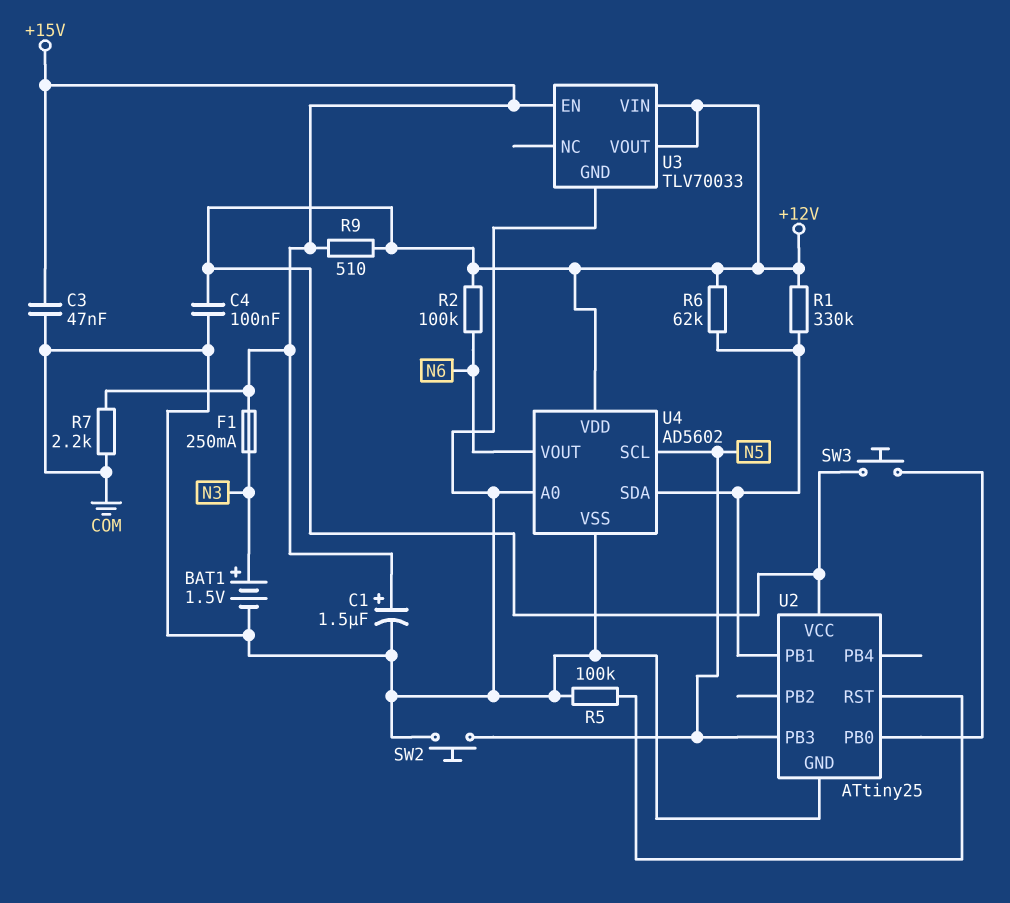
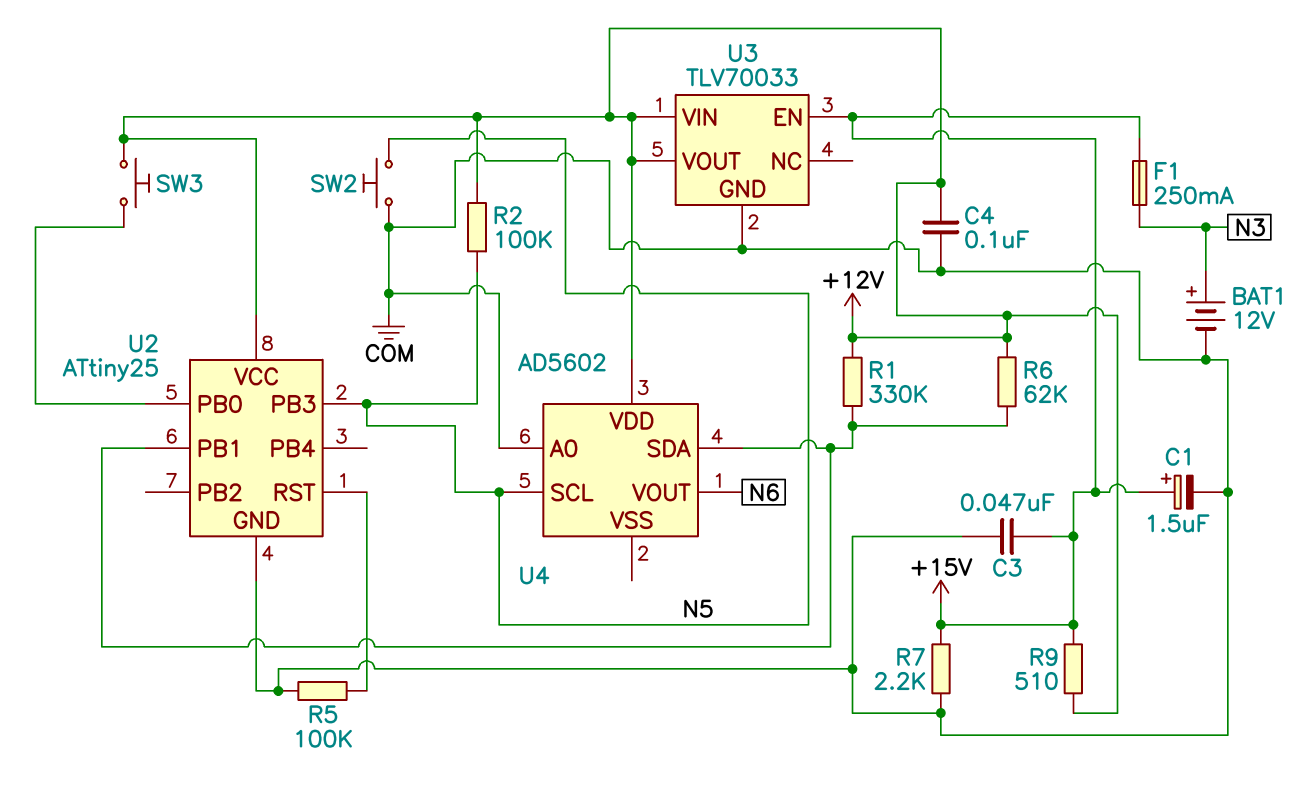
BAT1: 1.5V (plus N3, minus COM) -> 12V (plus N3, minus COM)
R2: 100k (+12V, N6) -> 100k (+12V, N5)
U4 pin VSS: COM -> none

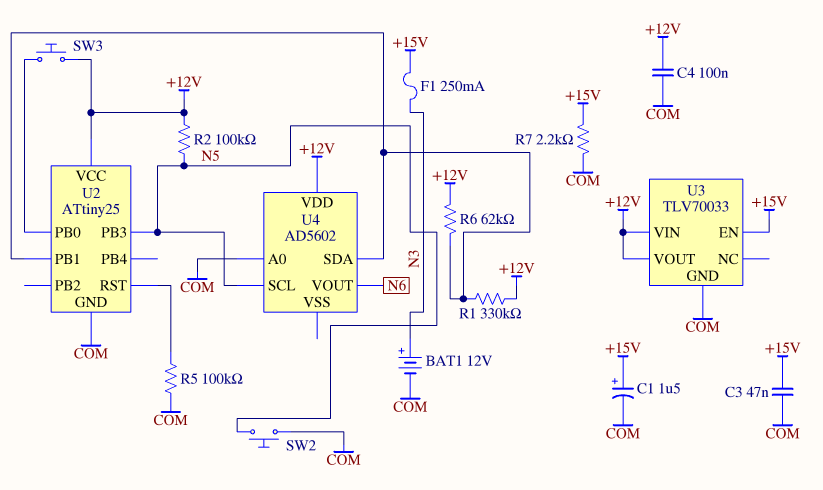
R9: 510 (+12V, +15V) -> none

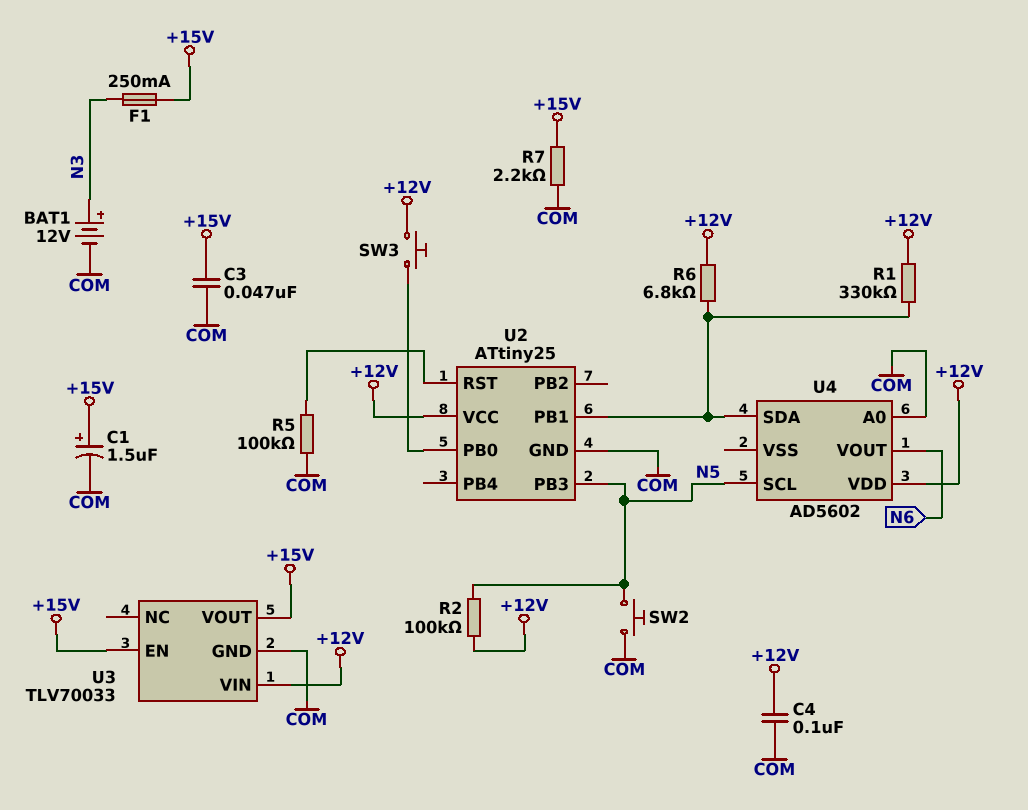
R6: 62k (+12V, U2/PB1) -> 6.8k (+12V, U2/PB1)
U3 pin VOUT: +12V -> +15V

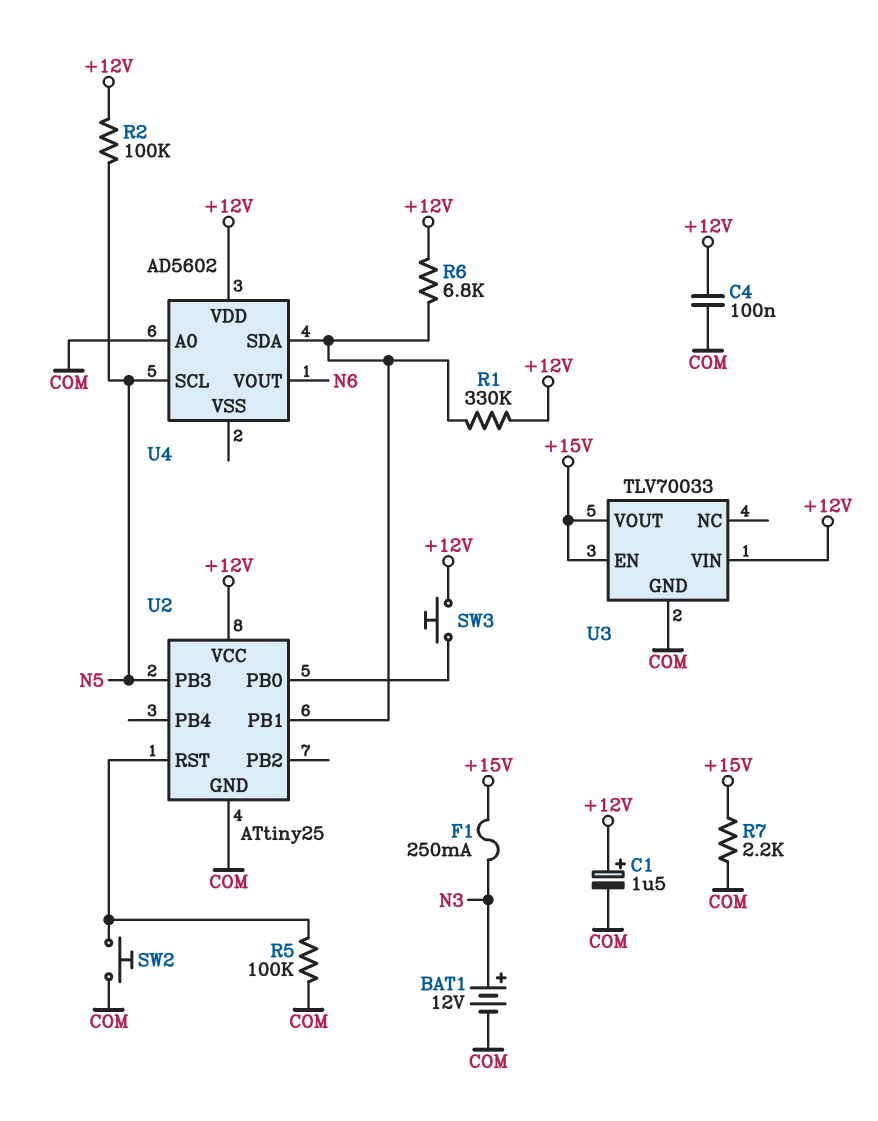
C1: 1.5uF (plus +15V, minus COM) -> 1.5uF (plus +12V, minus COM)
C3: 47nF (+15V, COM) -> none
SW2: button (COM, N5) -> button (COM, U2/RST)

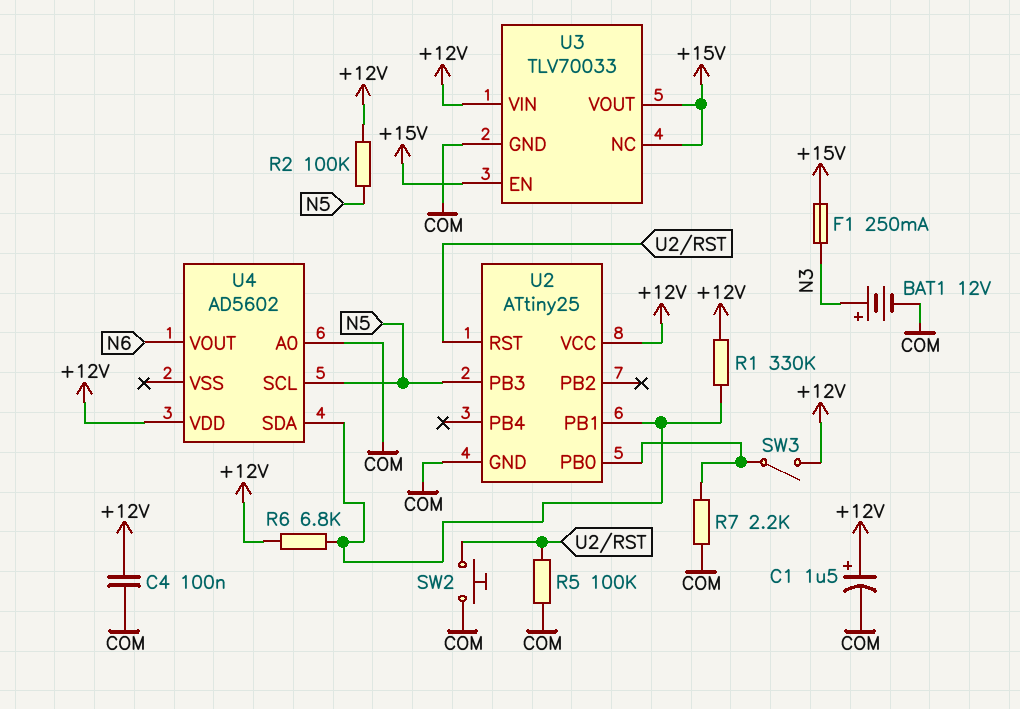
R7: 2.2k (+15V, COM) -> 2.2k (COM, U2/PB0)
SW3: button (+12V, U2/PB0) -> switch (+12V, U2/PB0)
U3 pin NC: none -> +15V

